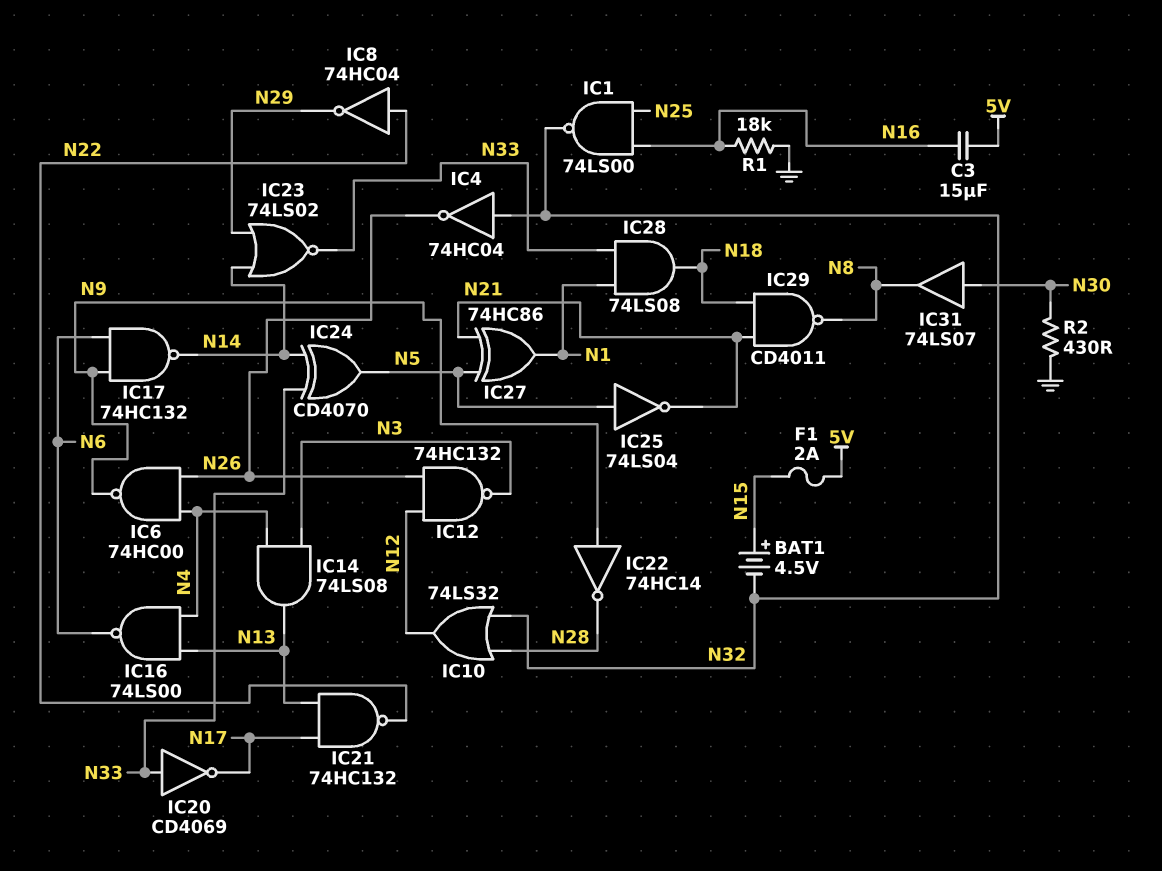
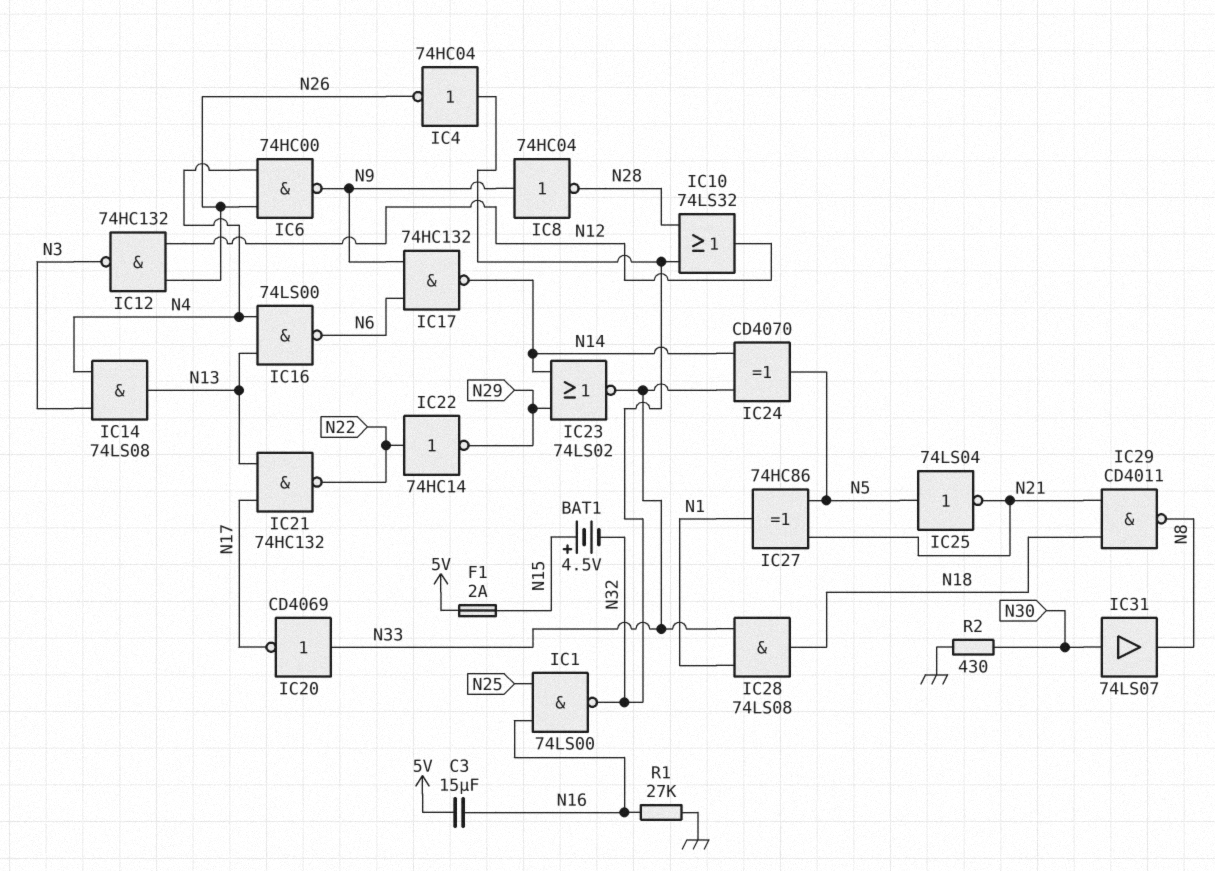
IC8: NOT 74HC04 (in N22, out N29) -> NOT 74HC04 (in N9, out N28)
IC22: NOT 74HC14 (in N9, out N28) -> NOT 74HC14 (in N22, out N29)
R1: 18k (GND, N16) -> 27k (GND, N16)

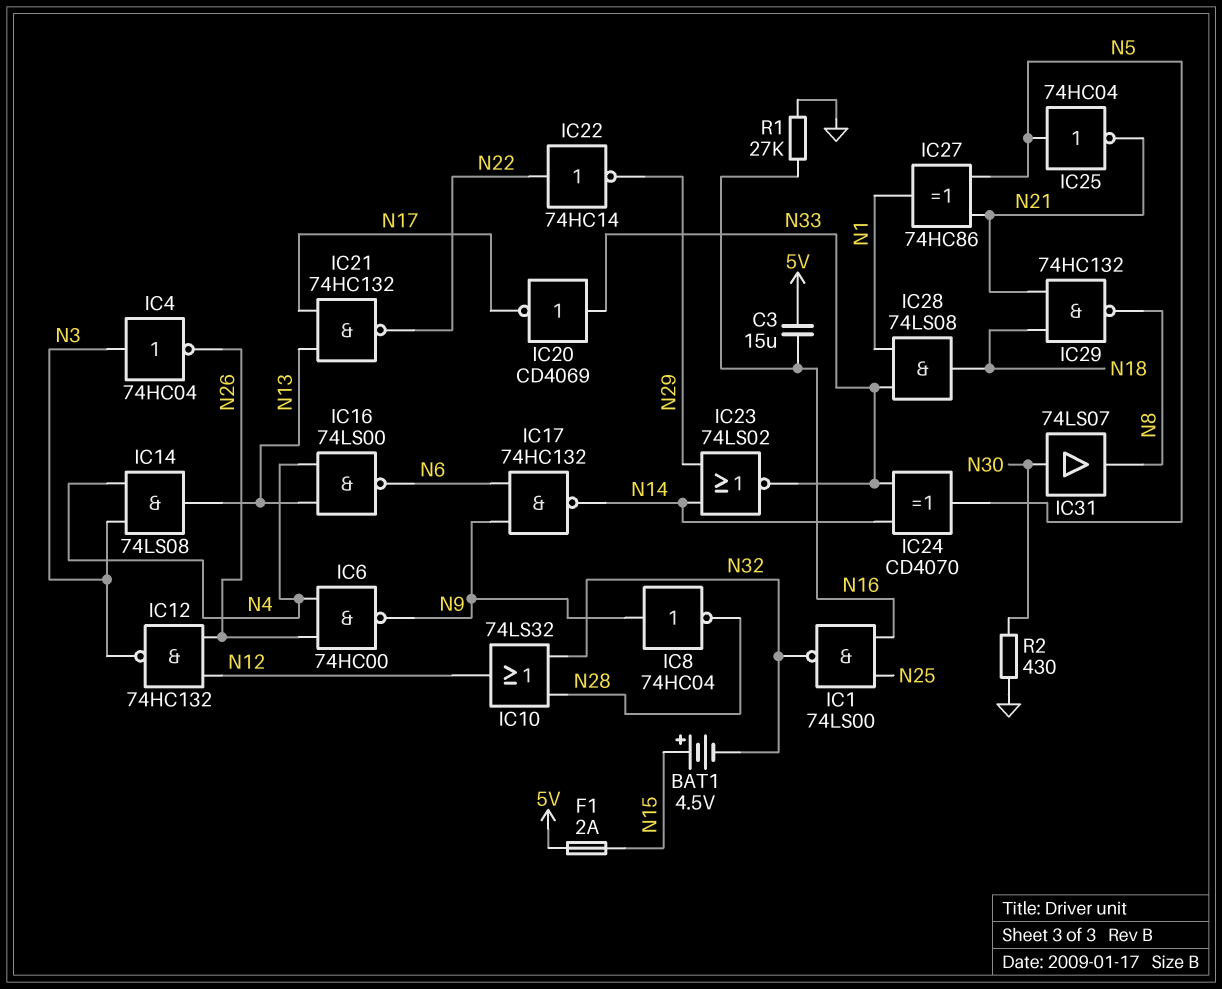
IC4: NOT 74HC04 (in N32, out N26) -> NOT 74HC04 (in N3, out N26)
IC25: NOT 74LS04 (in N5, out N21) -> NOT 74HC04 (in N5, out N21)
IC29: NAND CD4011 (in N18, in N21, out N8) -> NAND 74HC132 (in N18, in N21, out N8)

